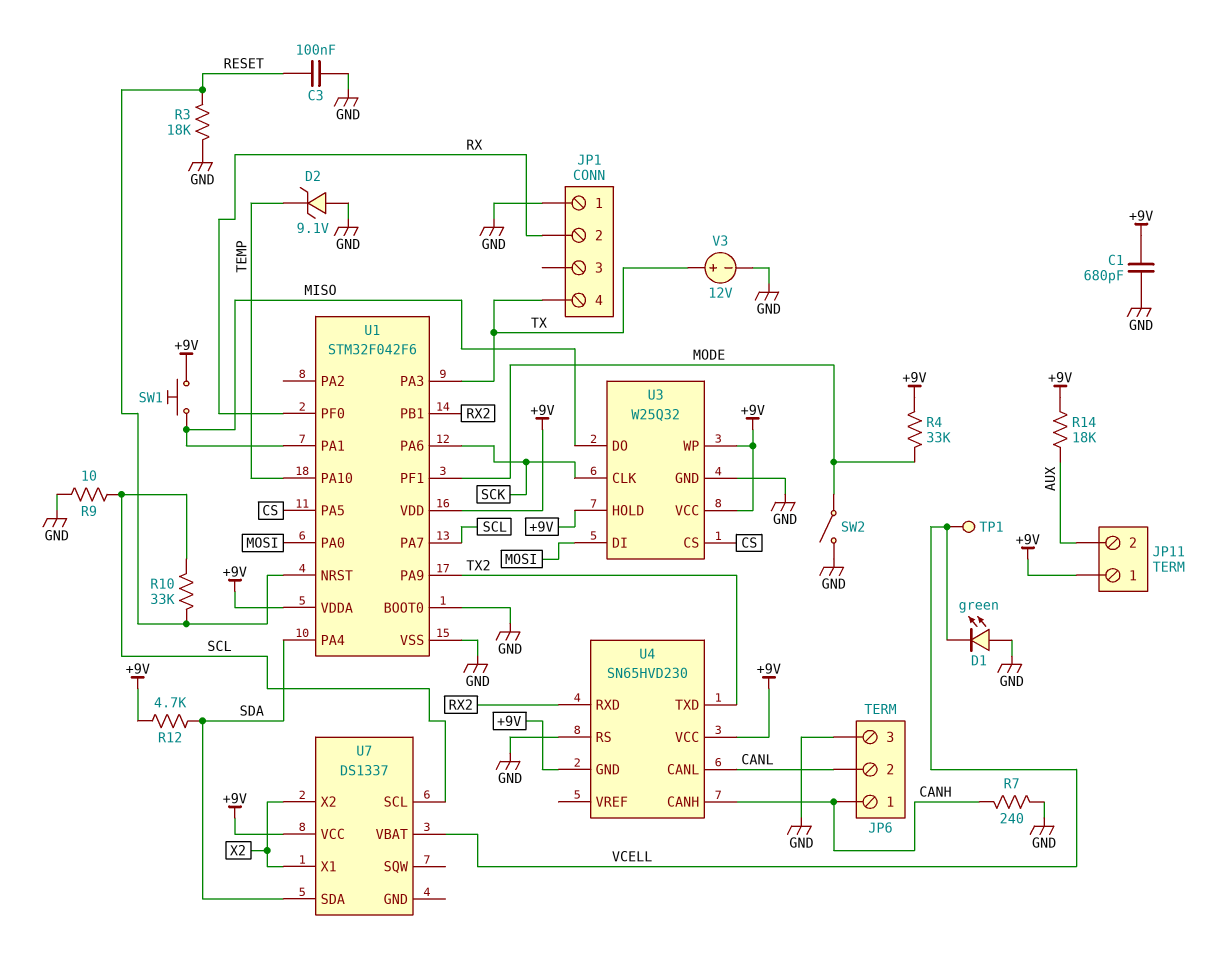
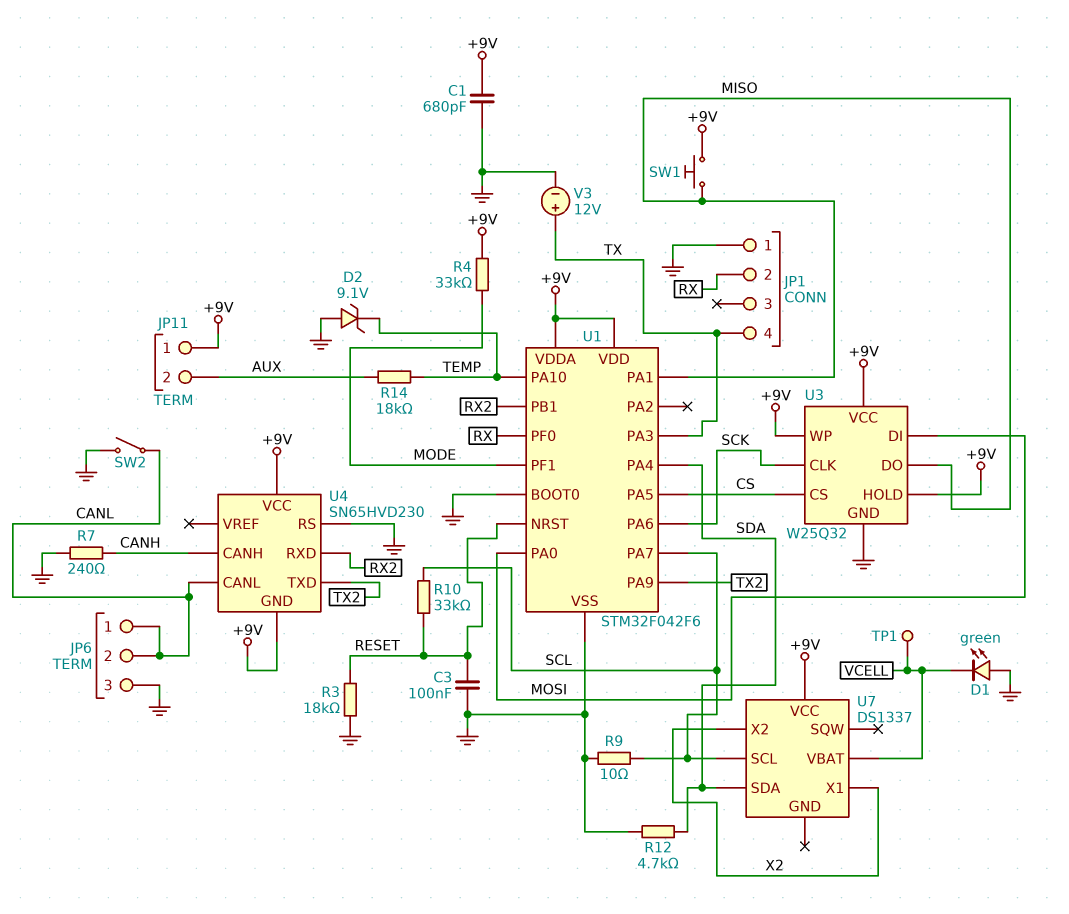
JP6 pin 1: CANH -> CANL
R12: 4.7k (+9V, SDA) -> 4.7k (GND, SDA)
R14: 18k (+9V, AUX) -> 18k (AUX, TEMP)
SW2: switch (GND, MODE) -> switch (CANL, GND)

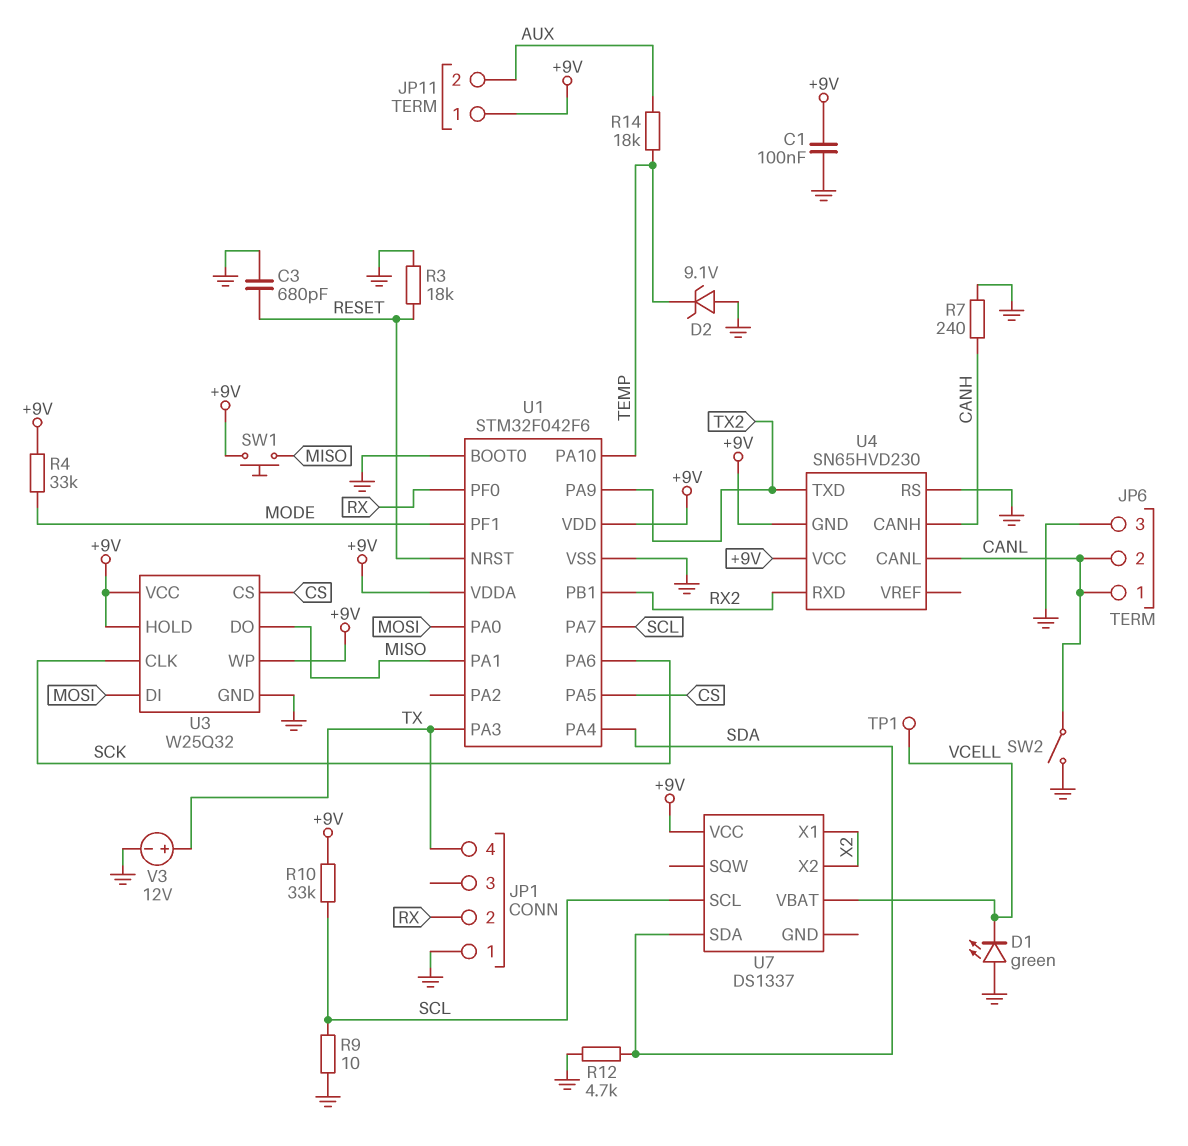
C1: 680pF (+9V, GND) -> 100nF (+9V, GND)
C3: 100nF (GND, RESET) -> 680pF (GND, RESET)
R10: 33k (RESET, SCL) -> 33k (+9V, SCL)

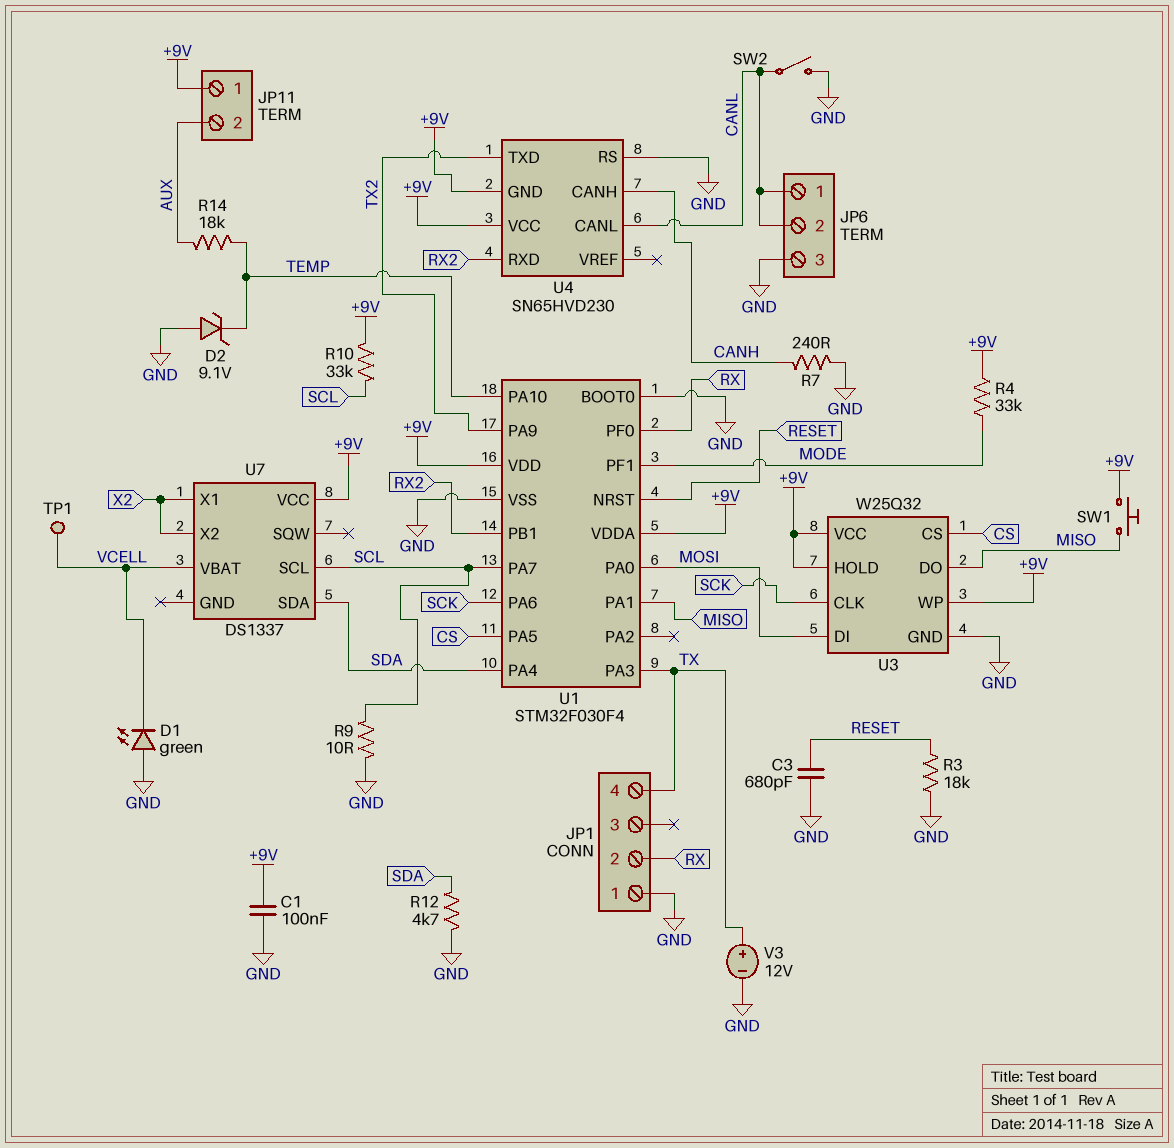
U1: STM32F042F6 -> STM32F030F4

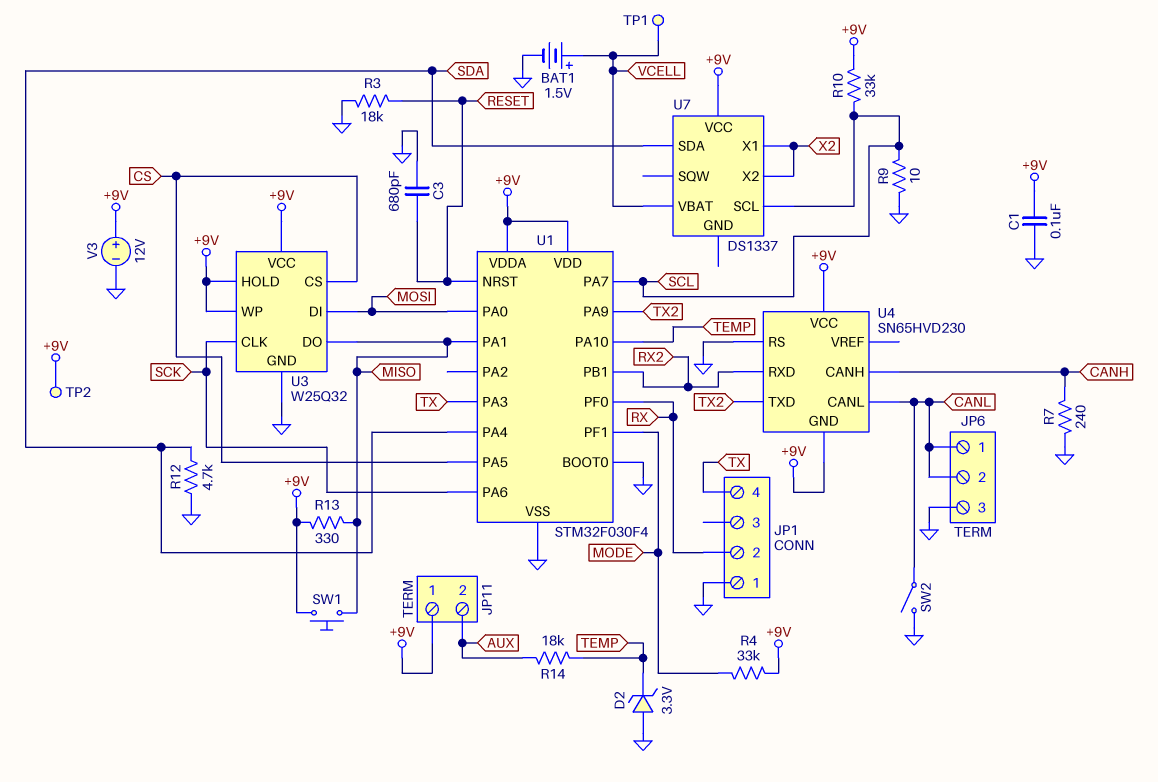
BAT1: none -> 1.5V (plus VCELL, minus GND)
D1: LED green (A GND, K VCELL) -> none
D2: zener 9.1V (A GND, K TEMP) -> zener 3.3V (A GND, K TEMP)
R13: none -> 330 (+9V, MISO)
TP2: none -> test point (+9V)
V3: 12V (plus TX, minus GND) -> 12V (plus +9V, minus GND)

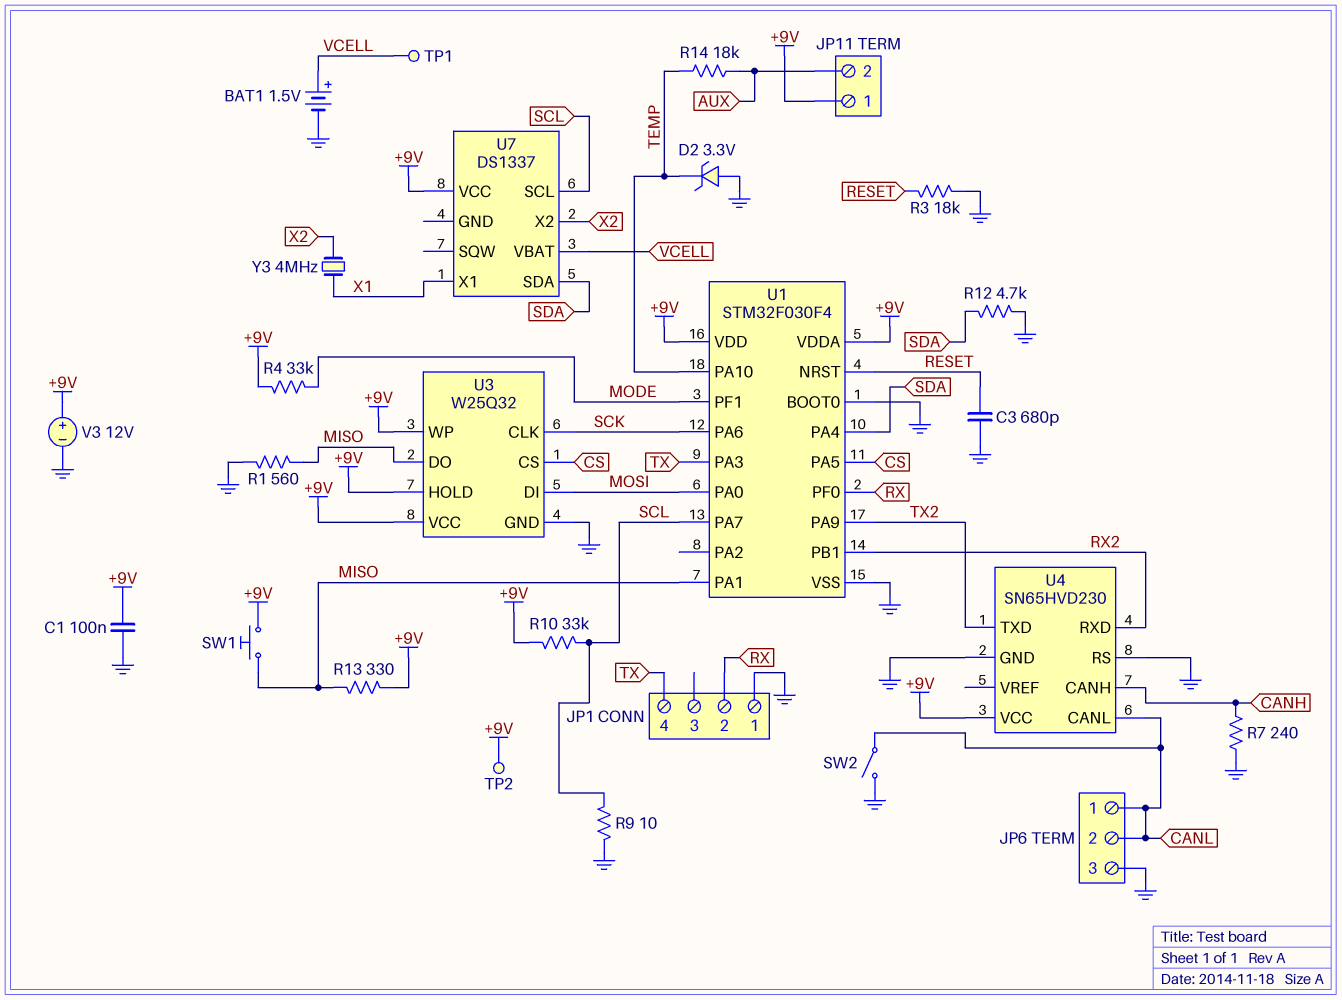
R1: none -> 560 (GND, MISO)
U4 pin GND: +9V -> GND
U7 pin X1: X2 -> X1
Y3: none -> 4MHz (X1, X2)

